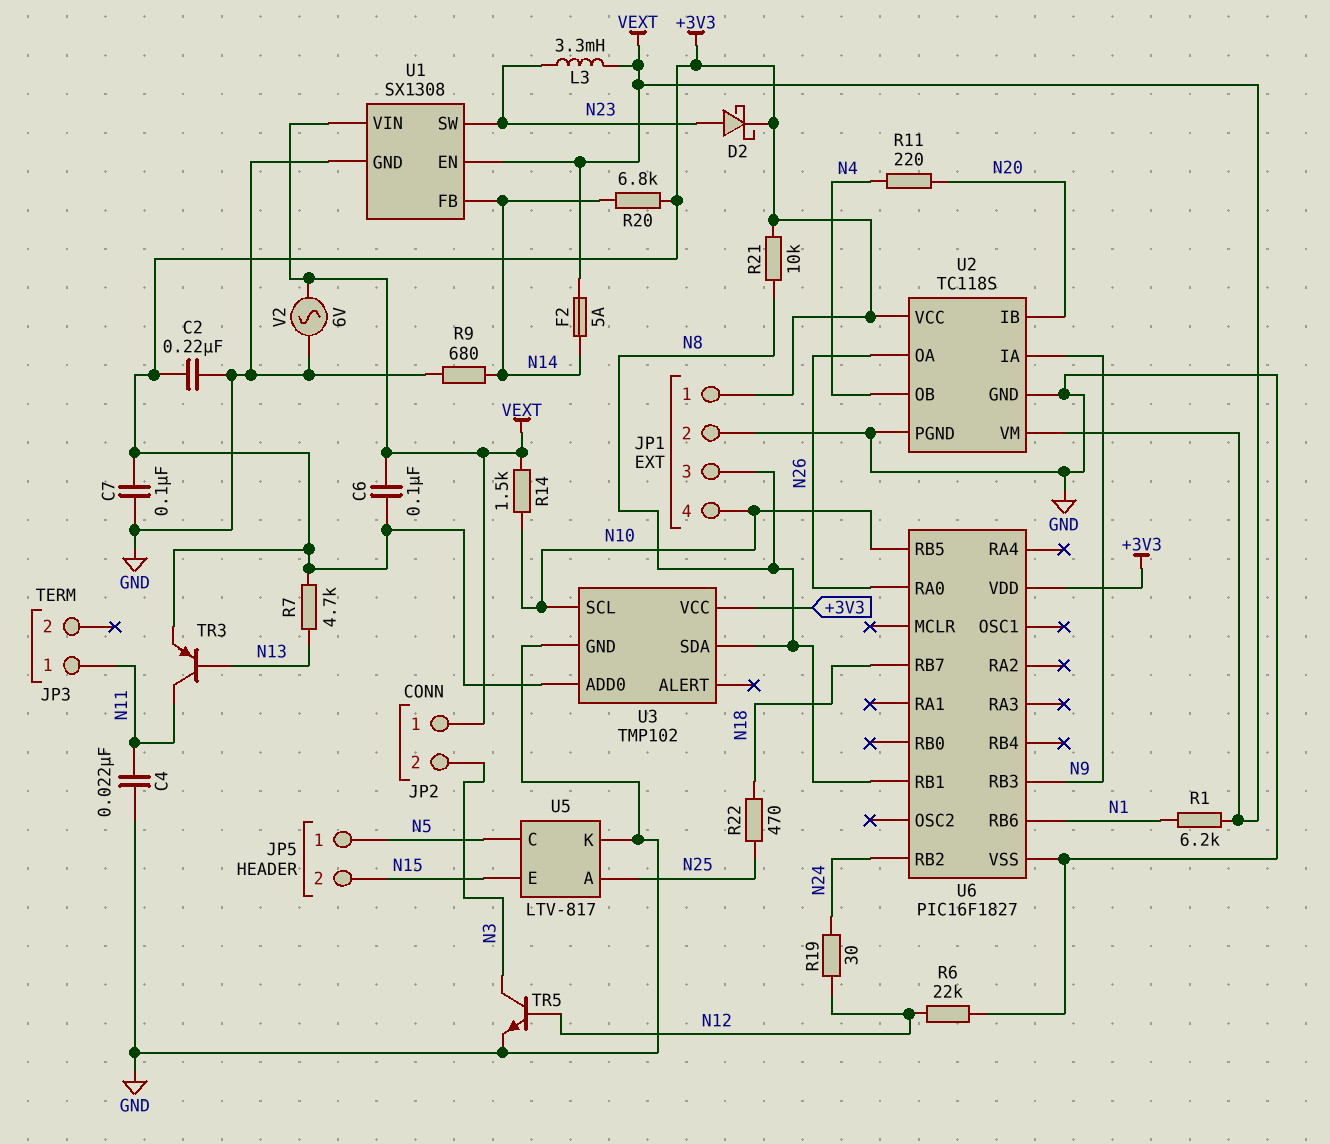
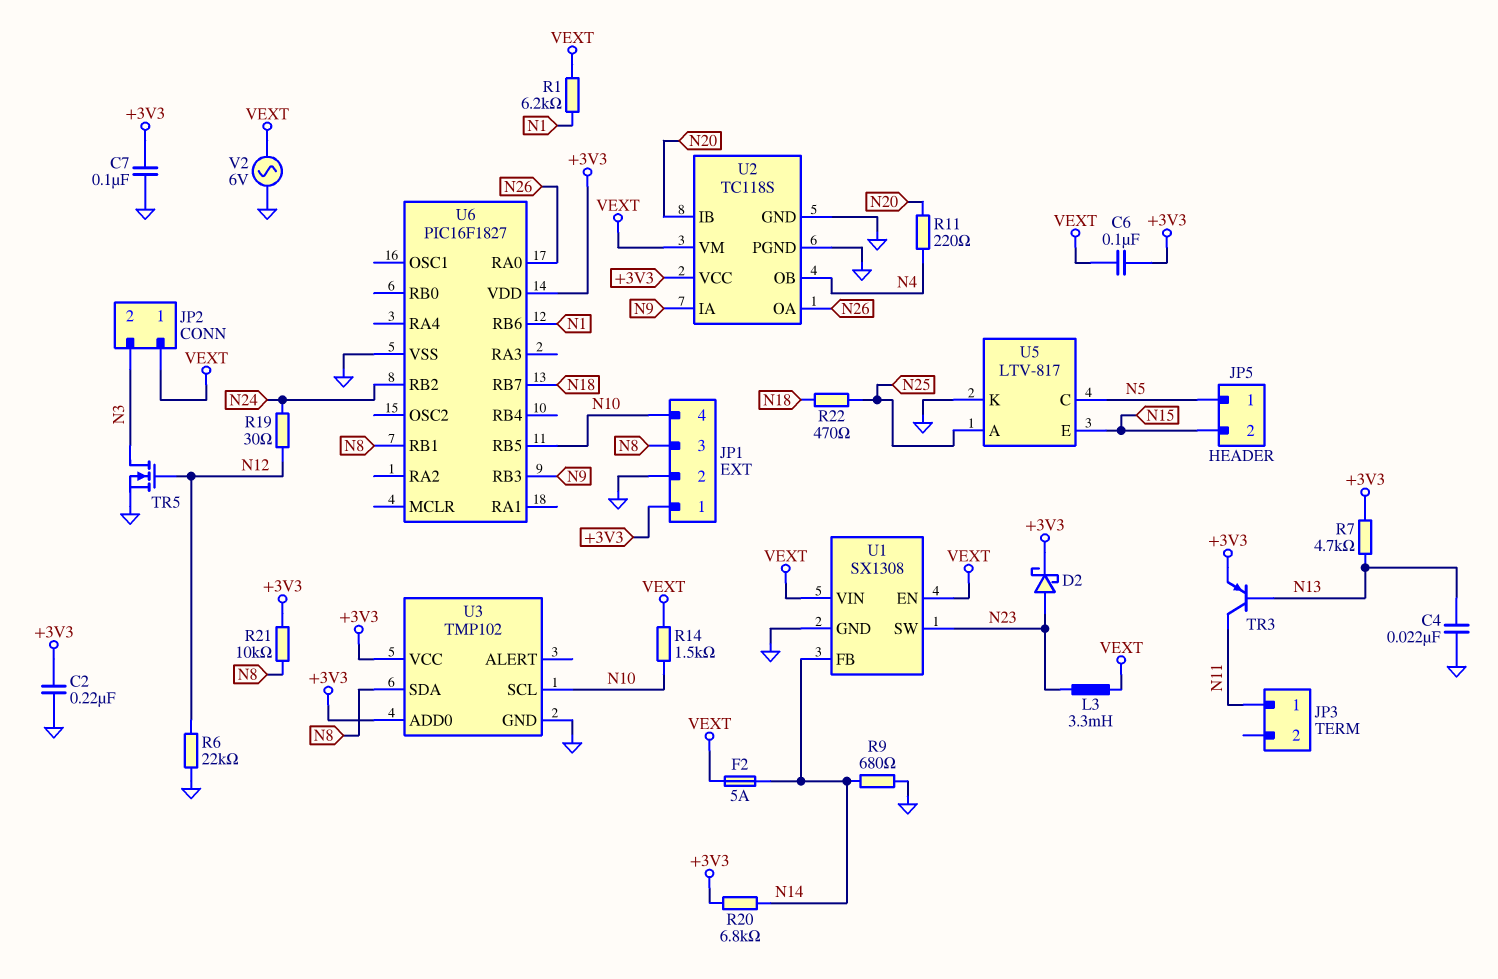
C4: 22nF (GND, N11) -> 22nF (GND, N13)
TR5: NPN (B N12, C N3, E GND) -> NMOS (G N12, D N3, S GND)

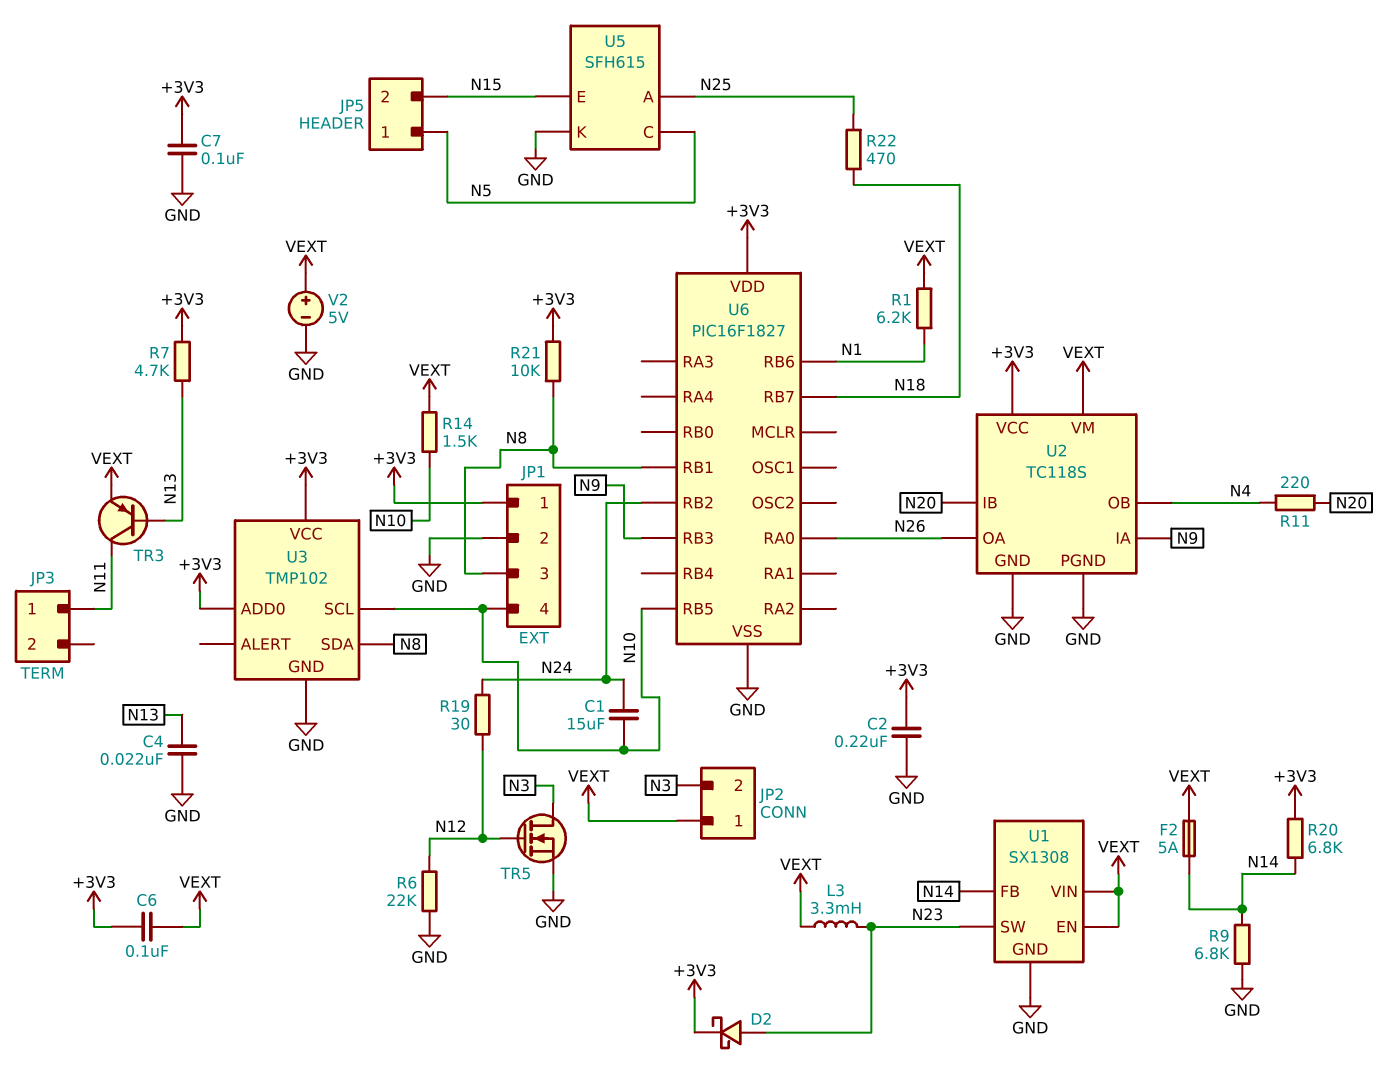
C1: none -> 15uF (N10, N24)
R9: 680 (GND, N14) -> 6.8k (GND, N14)
TR3: PNP (B N13, C N11, E +3V3) -> PNP (B N13, C N11, E VEXT)
U5: LTV-817 -> SFH615
V2: AC 6V (GND, VEXT) -> 5V (plus VEXT, minus GND)

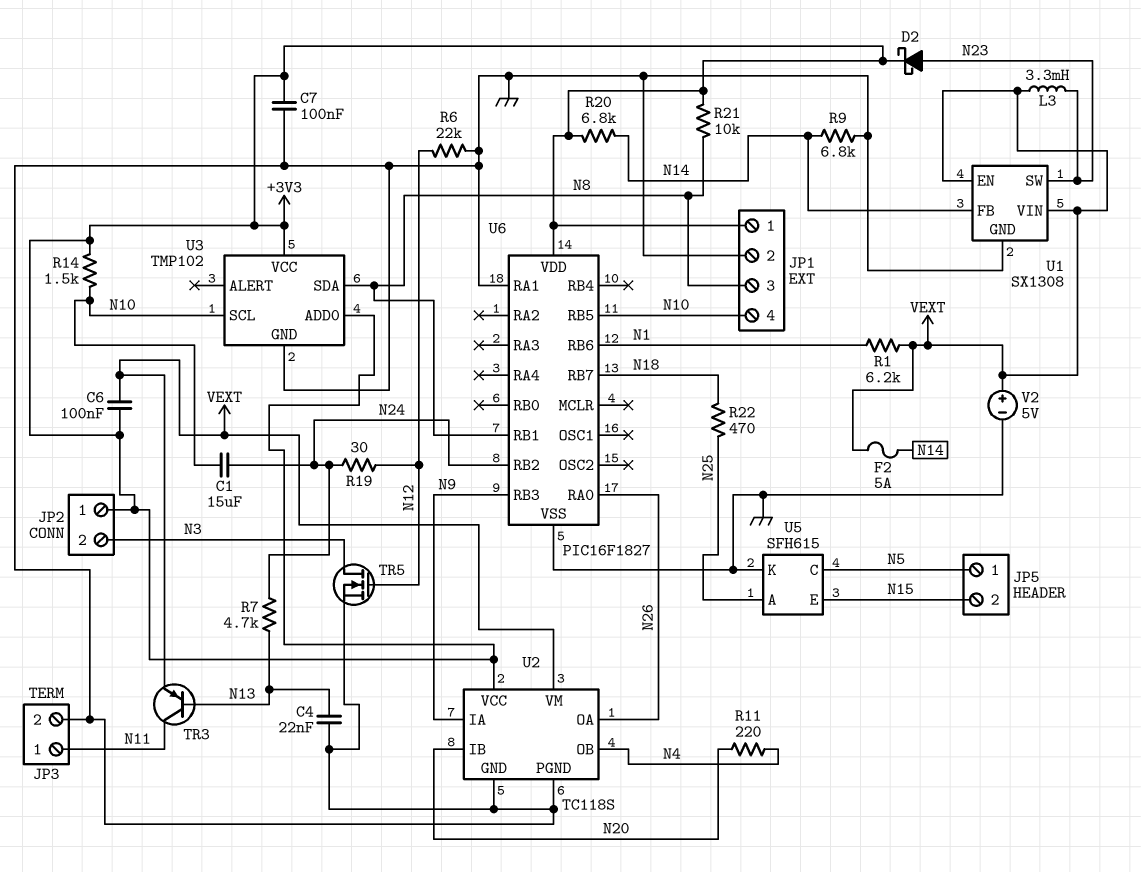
C2: 220nF (+3V3, GND) -> none
JP2 pin 1: VEXT -> +3V3
JP3 pin 2: none -> GND
R7: 4.7k (+3V3, N13) -> 4.7k (N13, N24)
R14: 1.5k (N10, VEXT) -> 1.5k (+3V3, N10)
U6 pin RA1: none -> GND

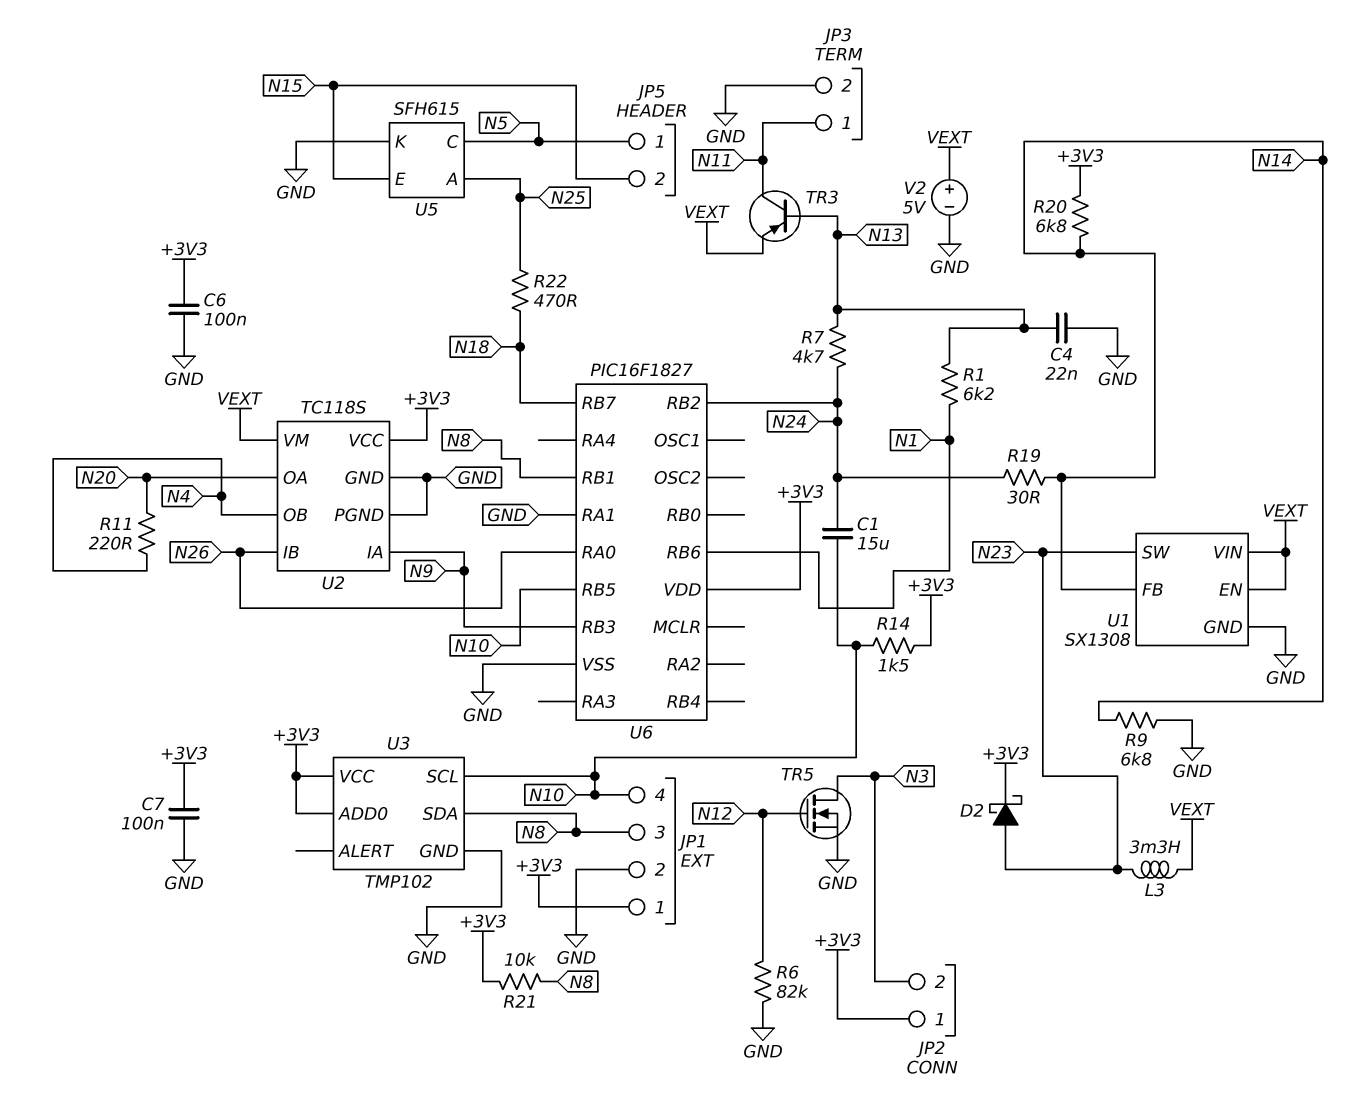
C6: 100nF (+3V3, VEXT) -> 100nF (+3V3, GND)
F2: 5A (N14, VEXT) -> none
R1: 6.2k (N1, VEXT) -> 6.2k (N1, N13)
R6: 22k (GND, N12) -> 82k (GND, N12)
R19: 30 (N12, N24) -> 30 (N14, N24)
U2 pin IB: N20 -> N26
U2 pin OA: N26 -> N20

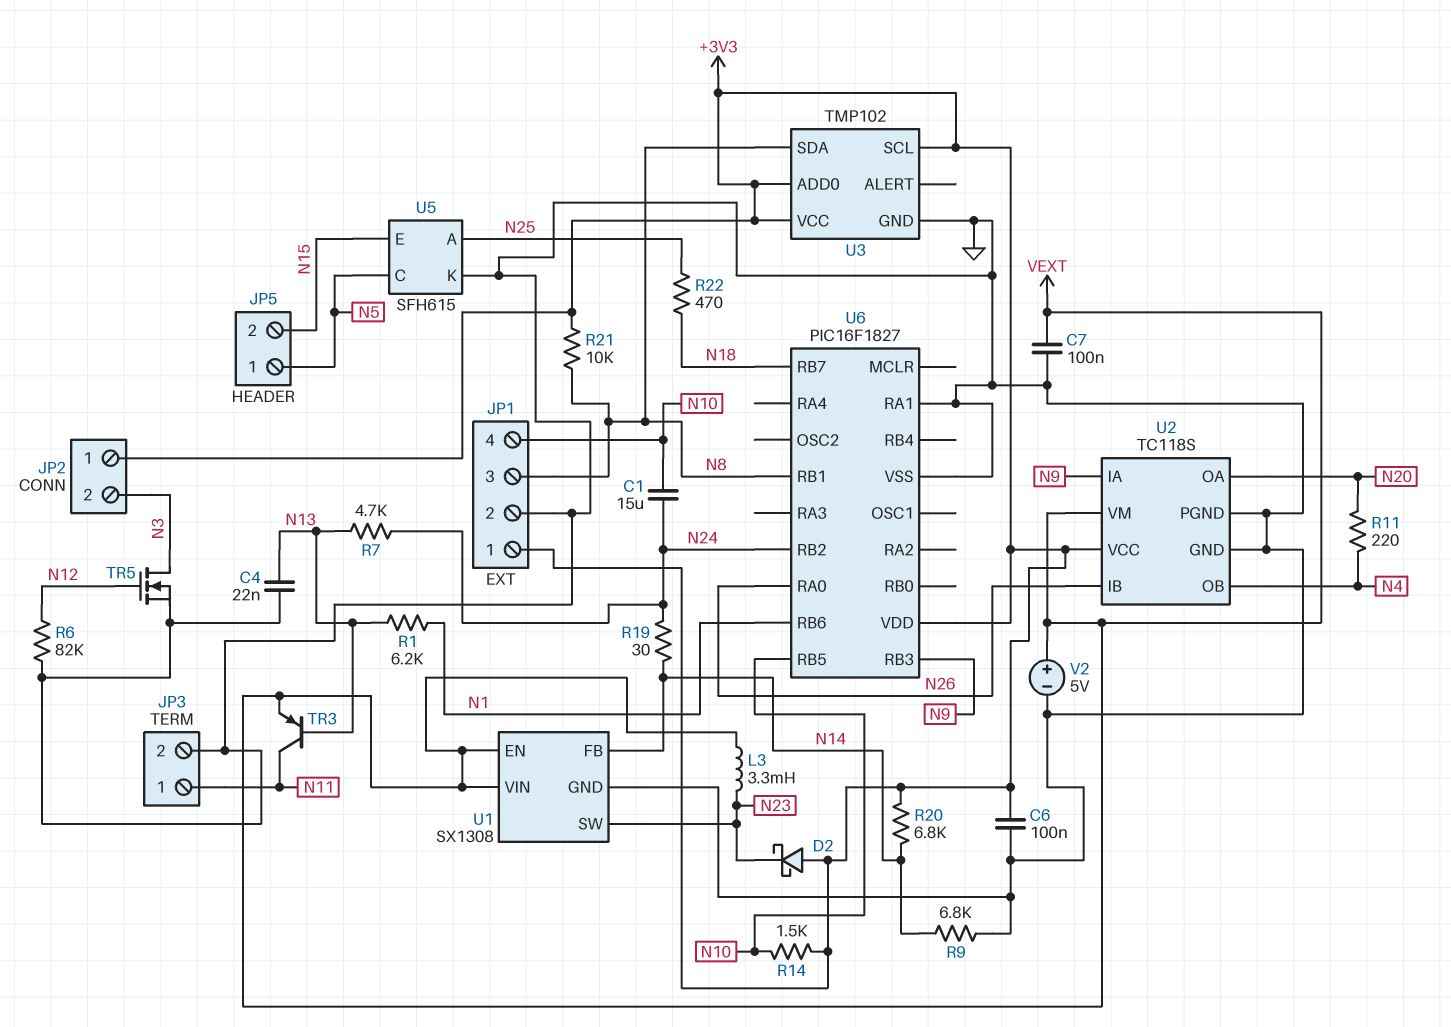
C7: 100nF (+3V3, GND) -> 100nF (GND, VEXT)
D2: schottky (A N23, K +3V3) -> schottky (A +3V3, K N23)
U3 pin SCL: N10 -> +3V3

